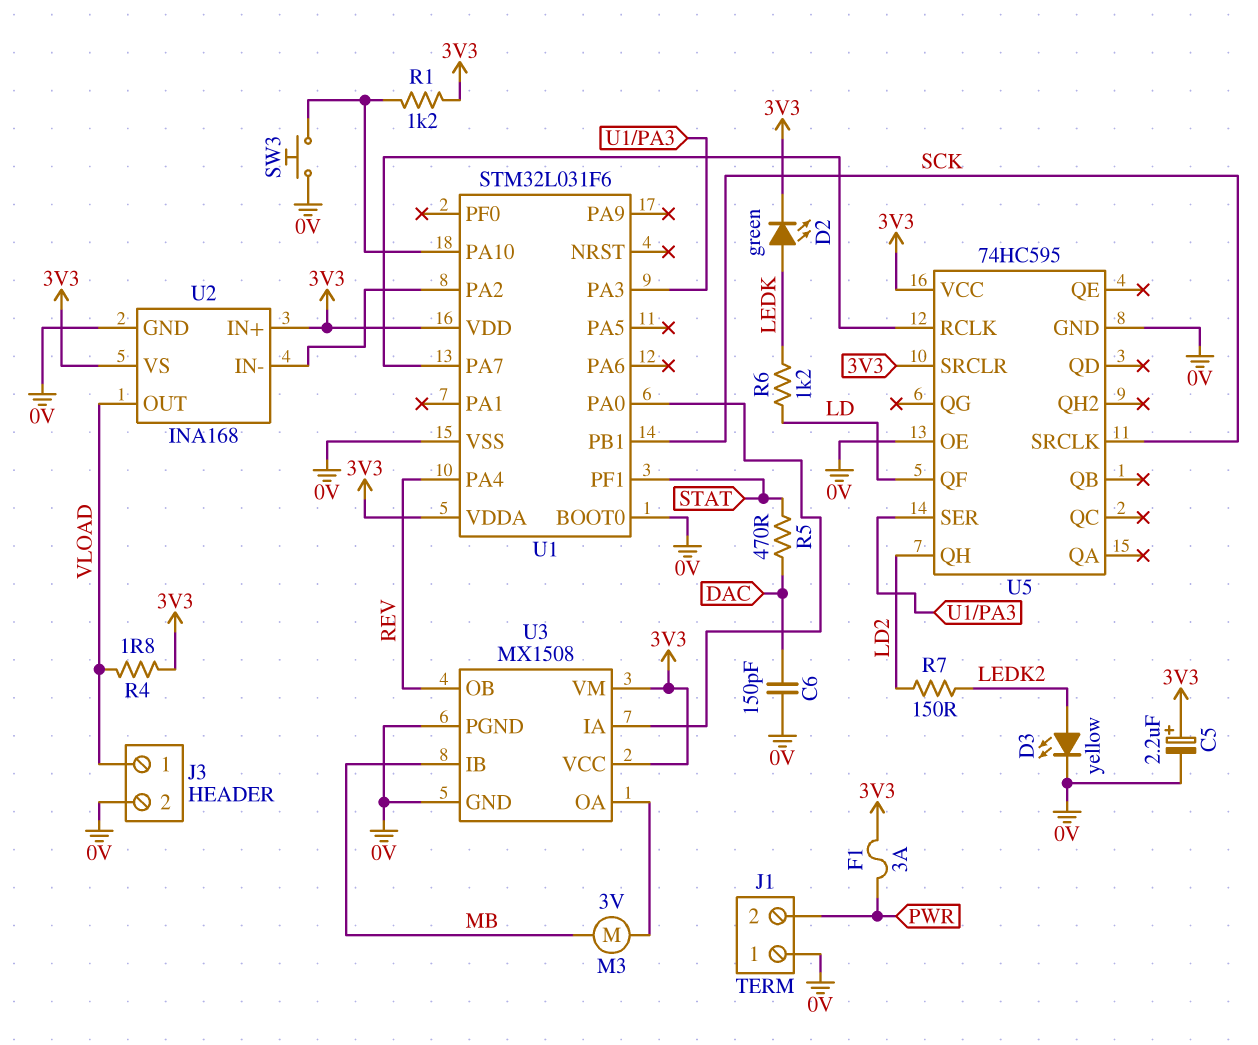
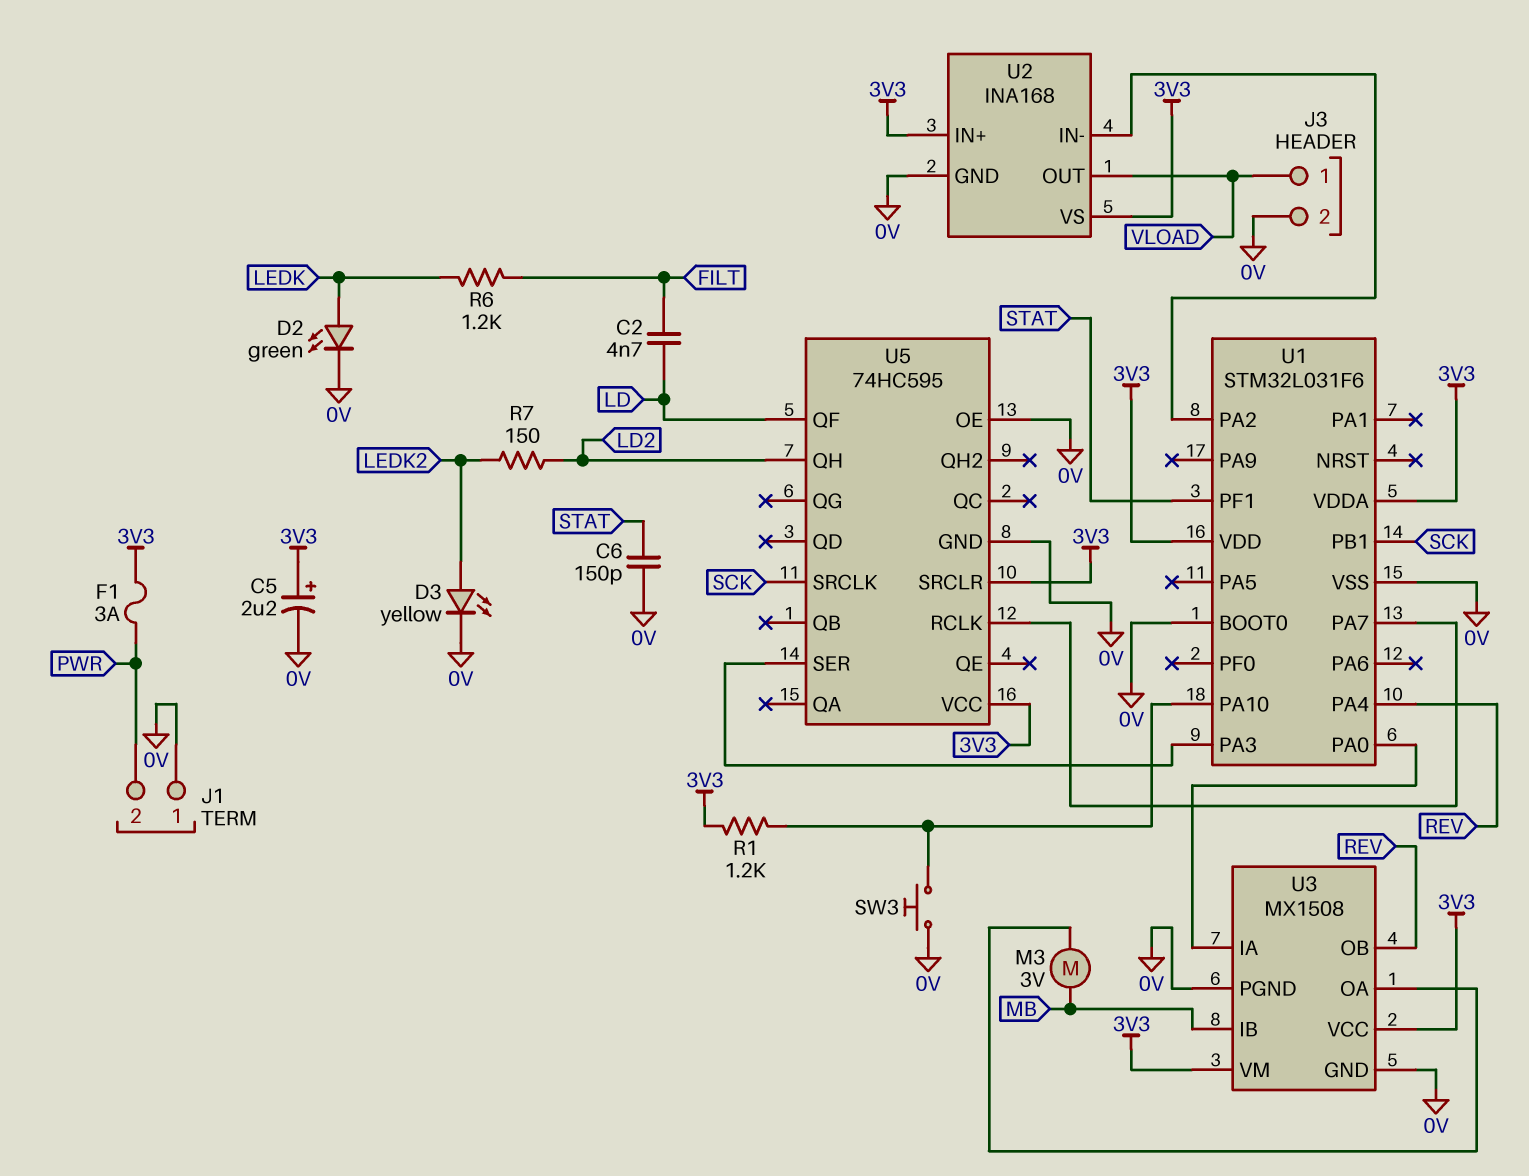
C2: none -> 4.7nF (FILT, LD)
C6: 150pF (0V, DAC) -> 150pF (0V, STAT)
D2: LED green (A LEDK, K 3V3) -> LED green (A LEDK, K 0V)
R4: 1.8 (3V3, VLOAD) -> none
R5: 470 (DAC, STAT) -> none
R6: 1.2k (LD, LEDK) -> 1.2k (FILT, LEDK)

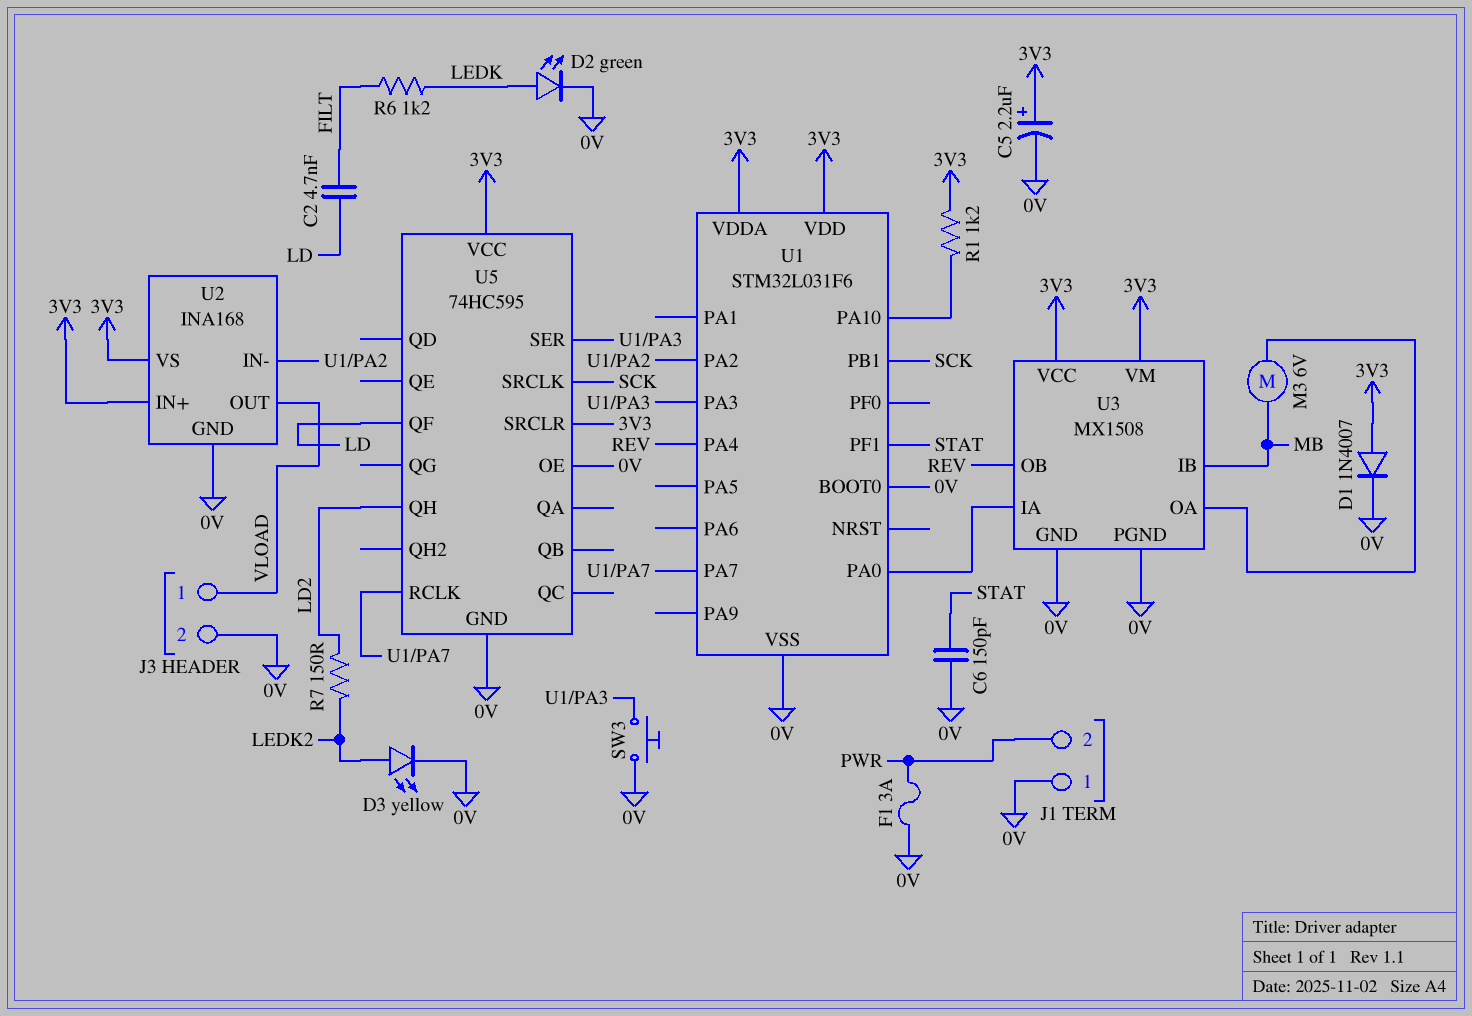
D1: none -> diode 1N4007 (A 3V3, K 0V)
F1: 3A (3V3, PWR) -> 3A (0V, PWR)
M3: motor 3V (MB, U3/OA) -> motor 6V (MB, U3/OA)
SW3: button (0V, U1/PA10) -> button (0V, U1/PA3)

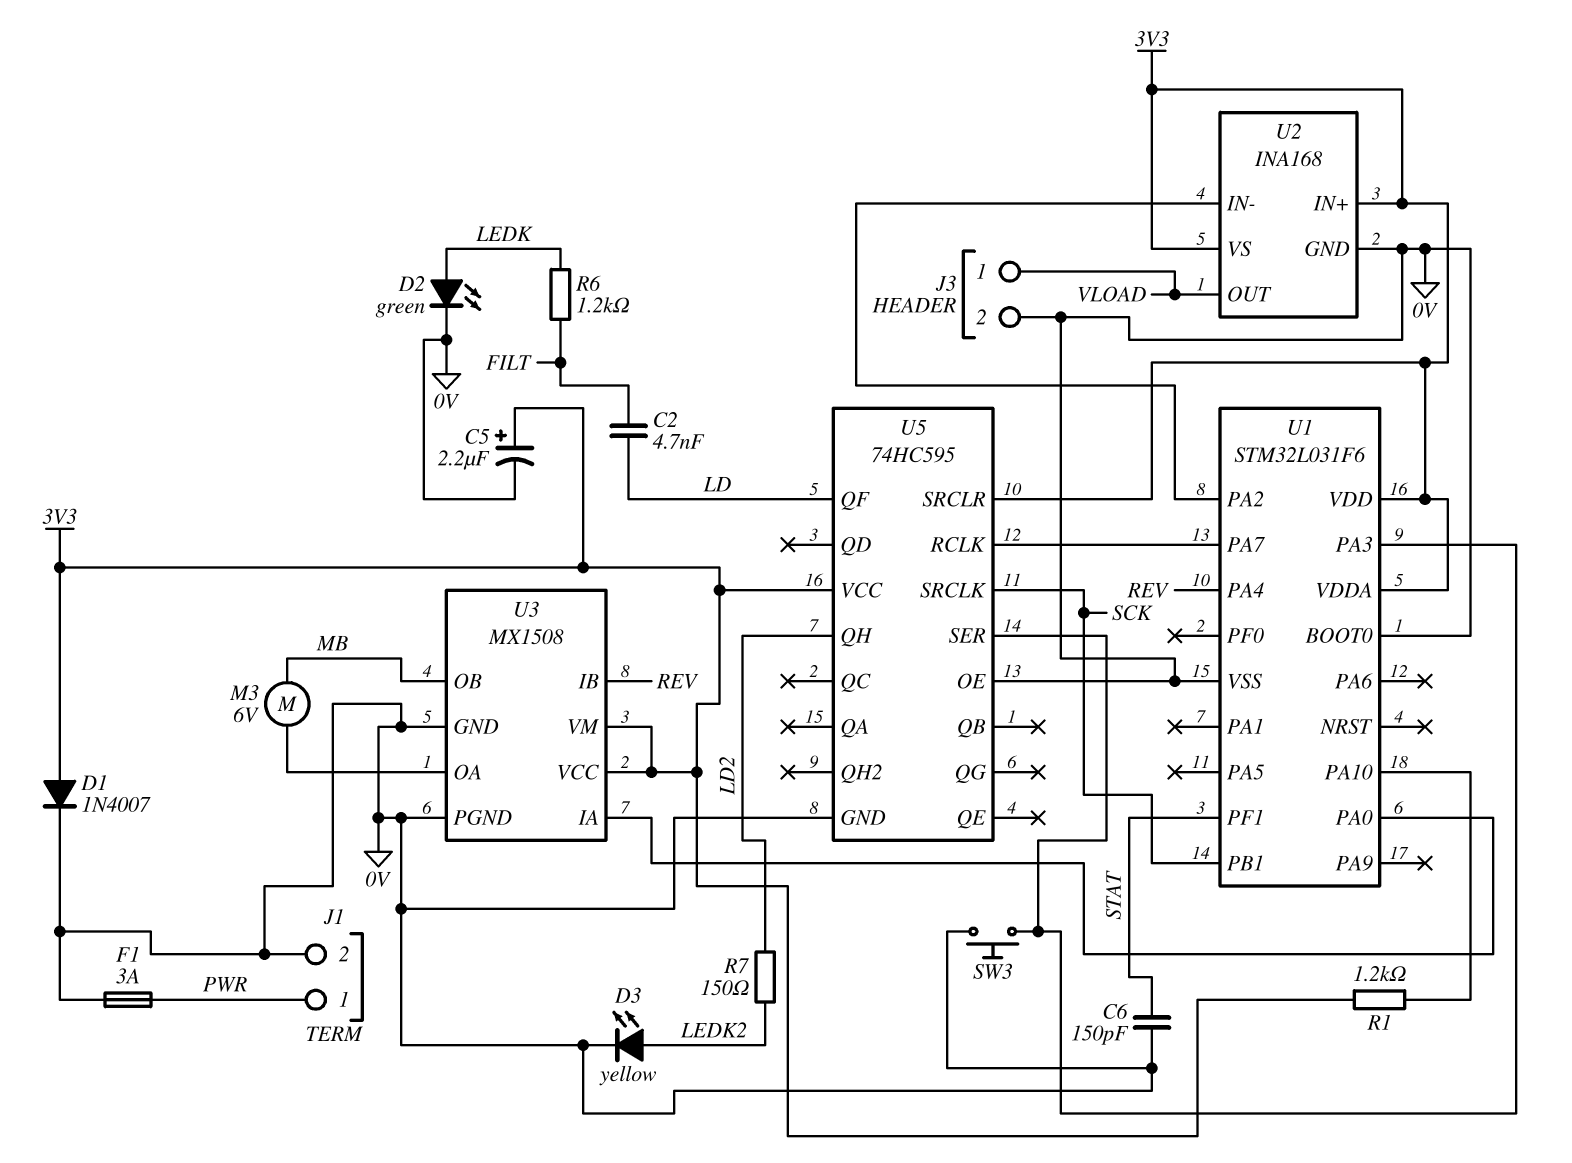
J1 pin 1: 0V -> PWR
J1 pin 2: PWR -> 0V
U3 pin IB: MB -> REV
U3 pin OB: REV -> MB

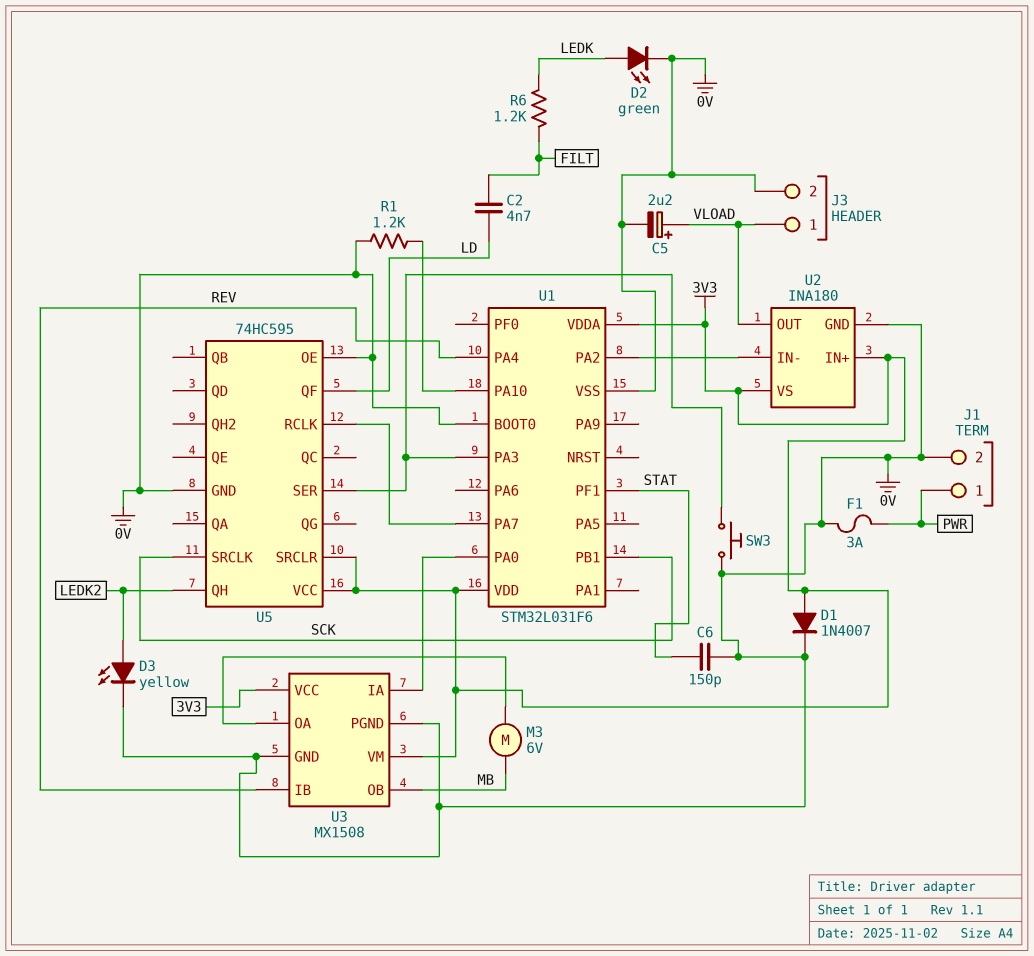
C5: 2.2uF (plus 3V3, minus 0V) -> 2.2uF (plus VLOAD, minus 0V)
R1: 1.2k (3V3, U1/PA10) -> 1.2k (0V, U1/PA10)
R7: 150 (LD2, LEDK2) -> none
U2: INA168 -> INA180
U5 pin QH: LD2 -> LEDK2

